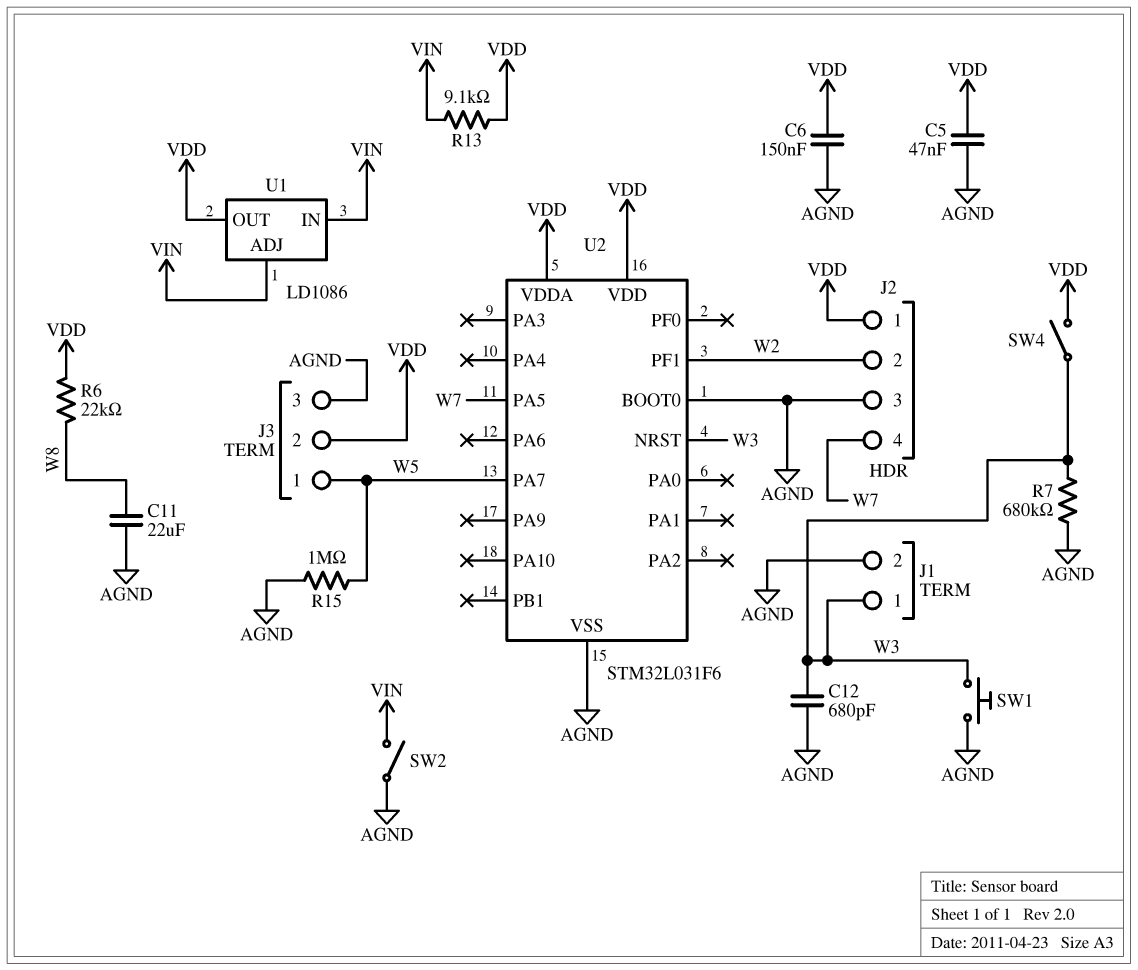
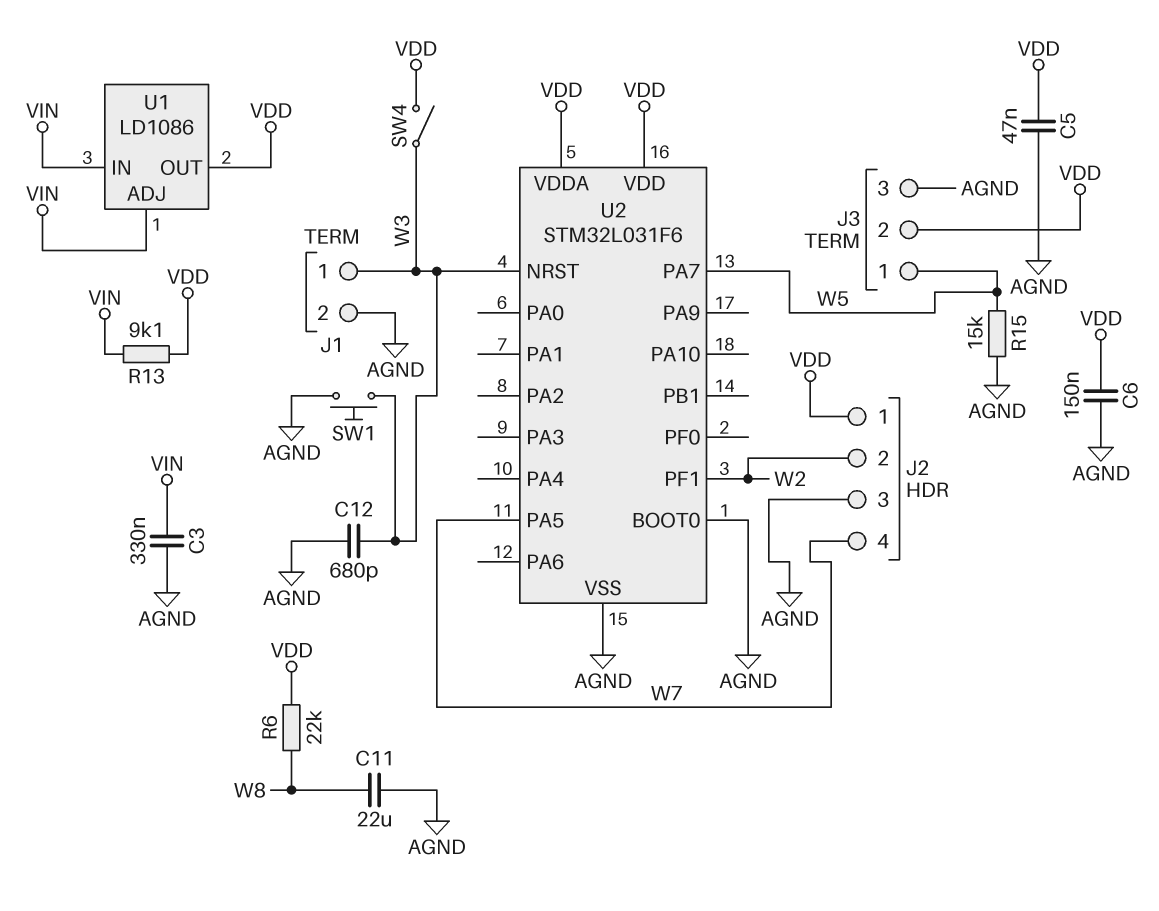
C3: none -> 330nF (AGND, VIN)
R7: 680k (AGND, W3) -> none
R15: 1M (AGND, W5) -> 15k (AGND, W5)
SW2: switch (AGND, VIN) -> none

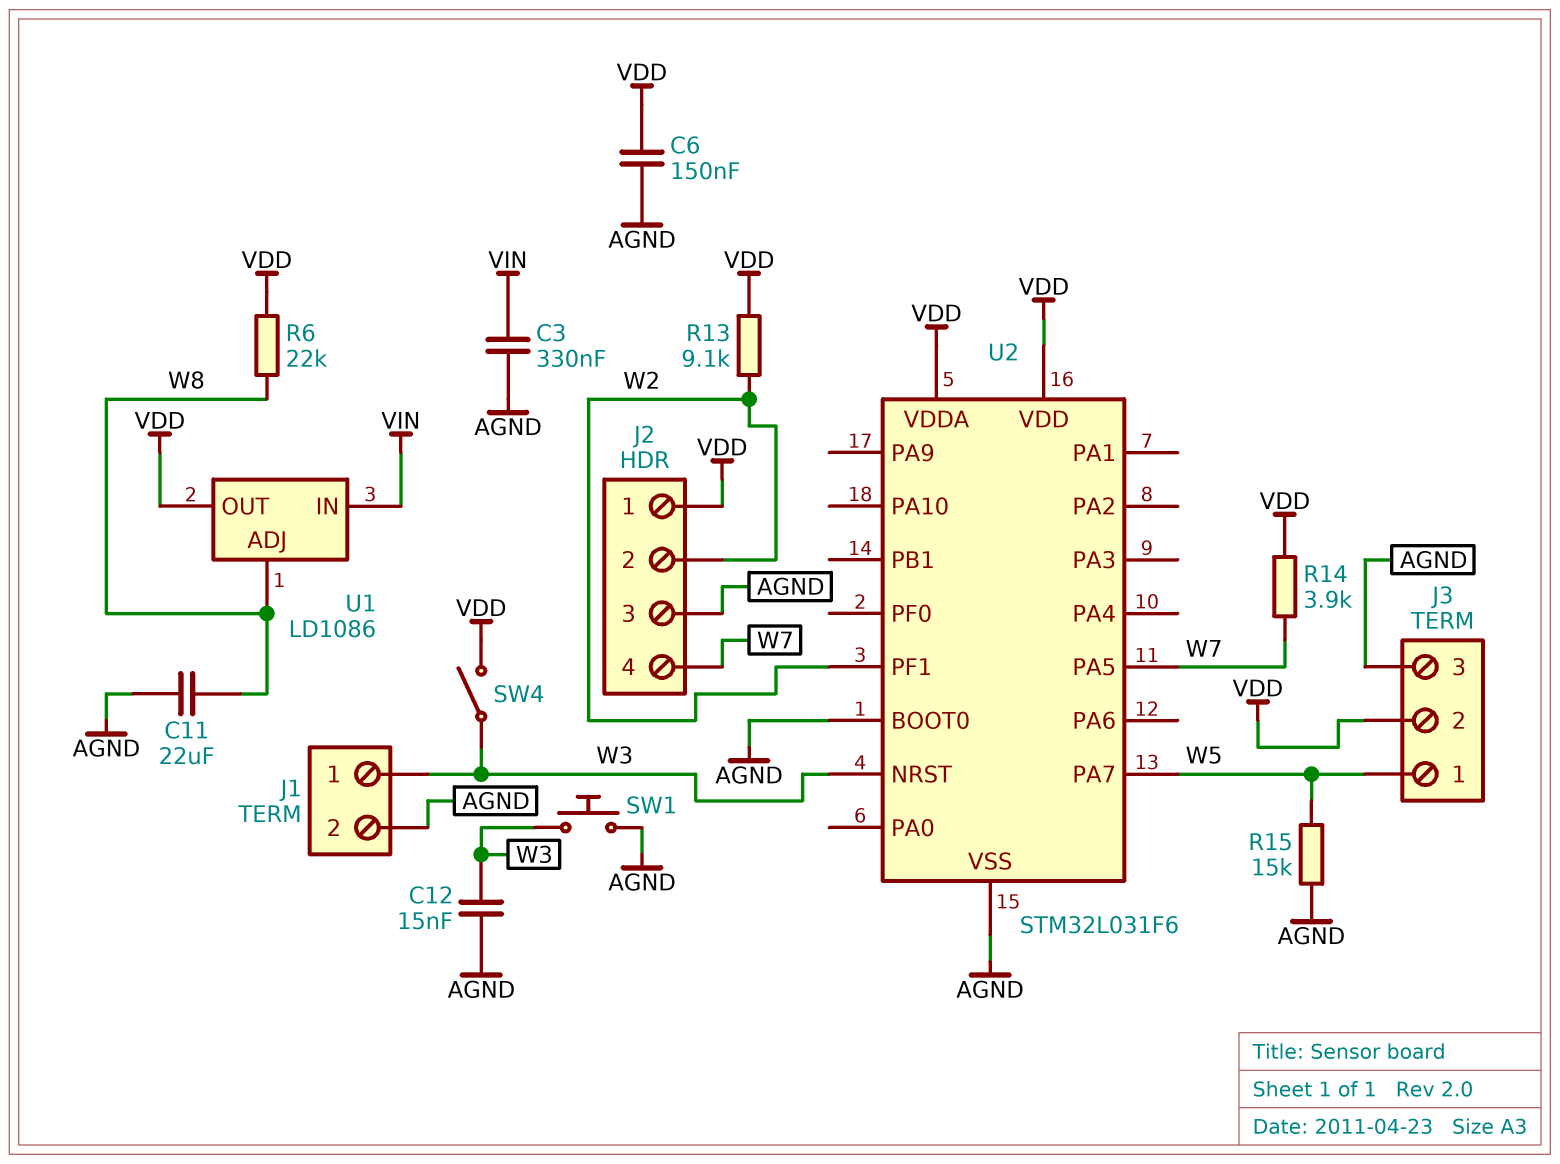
C5: 47nF (AGND, VDD) -> none
C12: 680pF (AGND, W3) -> 15nF (AGND, W3)
R13: 9.1k (VDD, VIN) -> 9.1k (VDD, W2)
R14: none -> 3.9k (VDD, W7)
U1 pin ADJ: VIN -> W8

